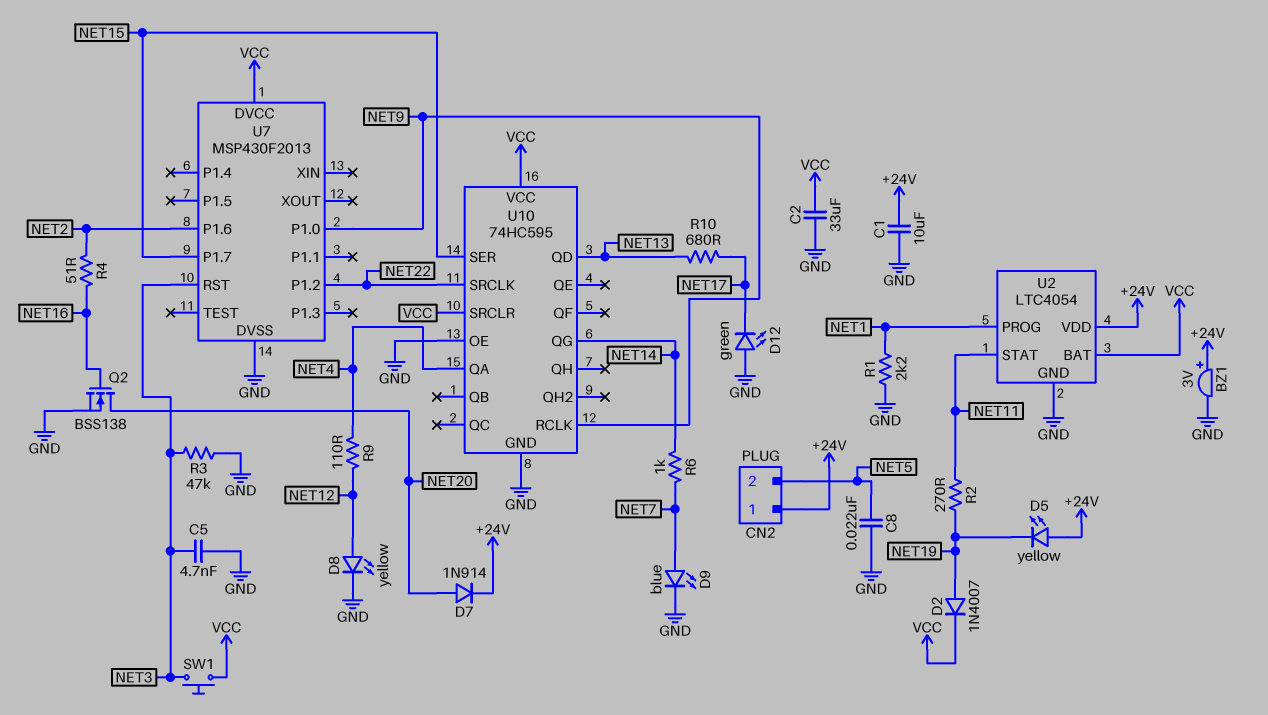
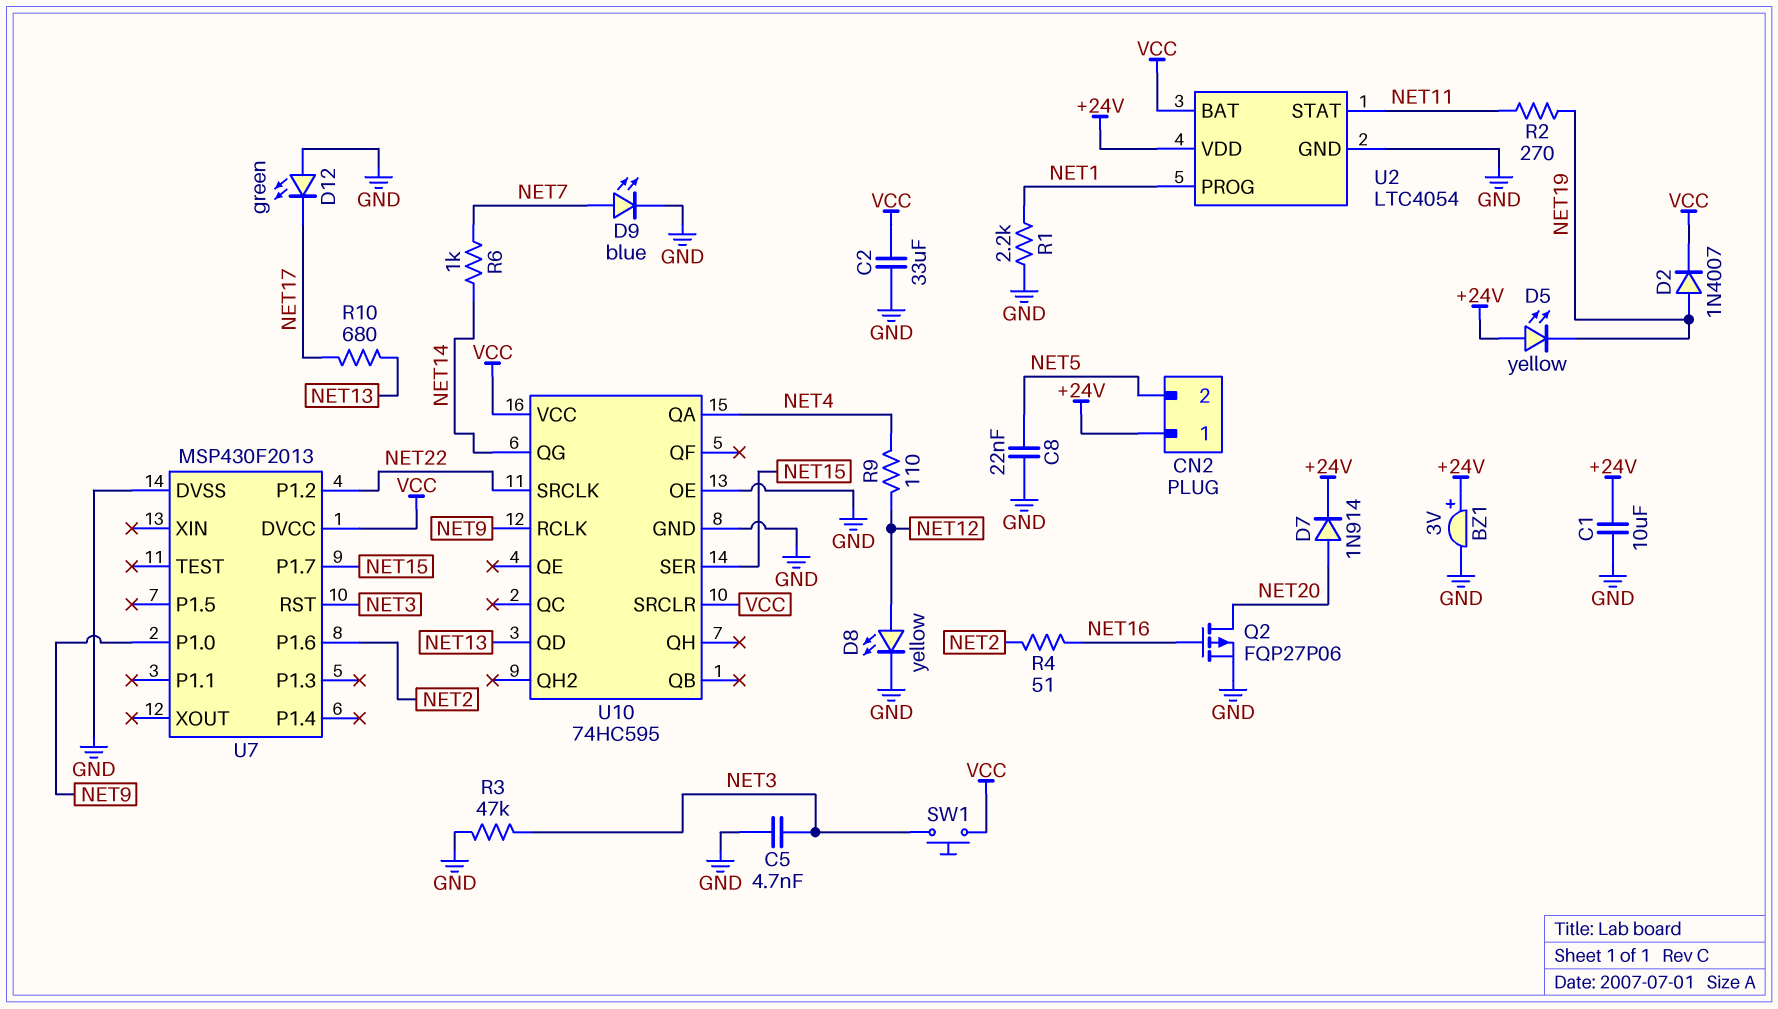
Q2: NMOS BSS138 (G NET16, D NET20, S GND) -> PMOS FQP27P06 (G NET16, D NET20, S GND)

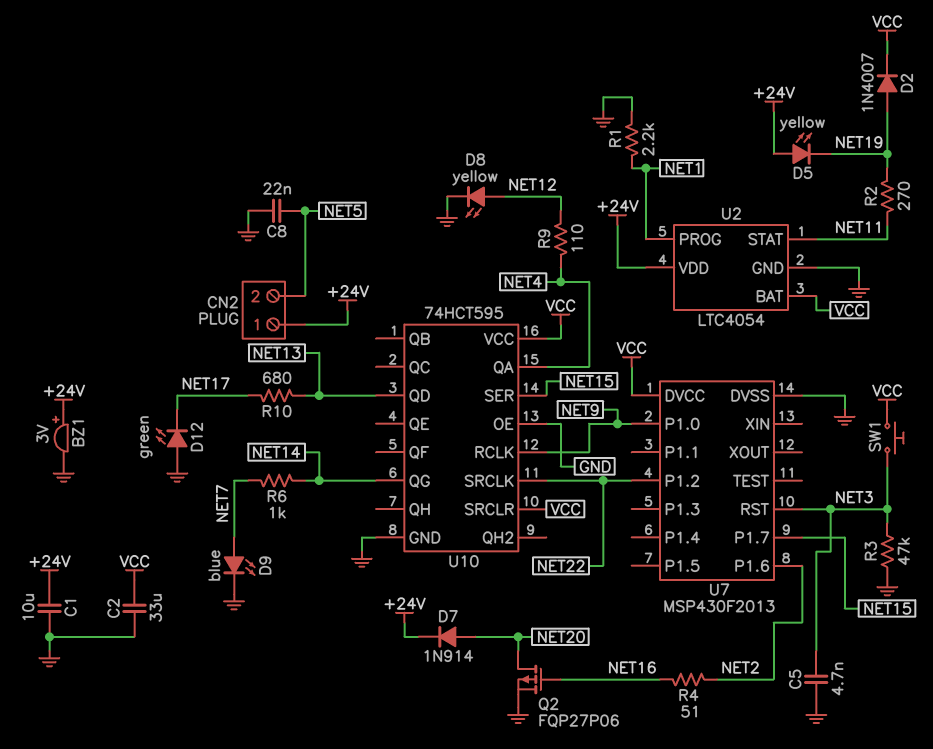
U10: 74HC595 -> 74HCT595

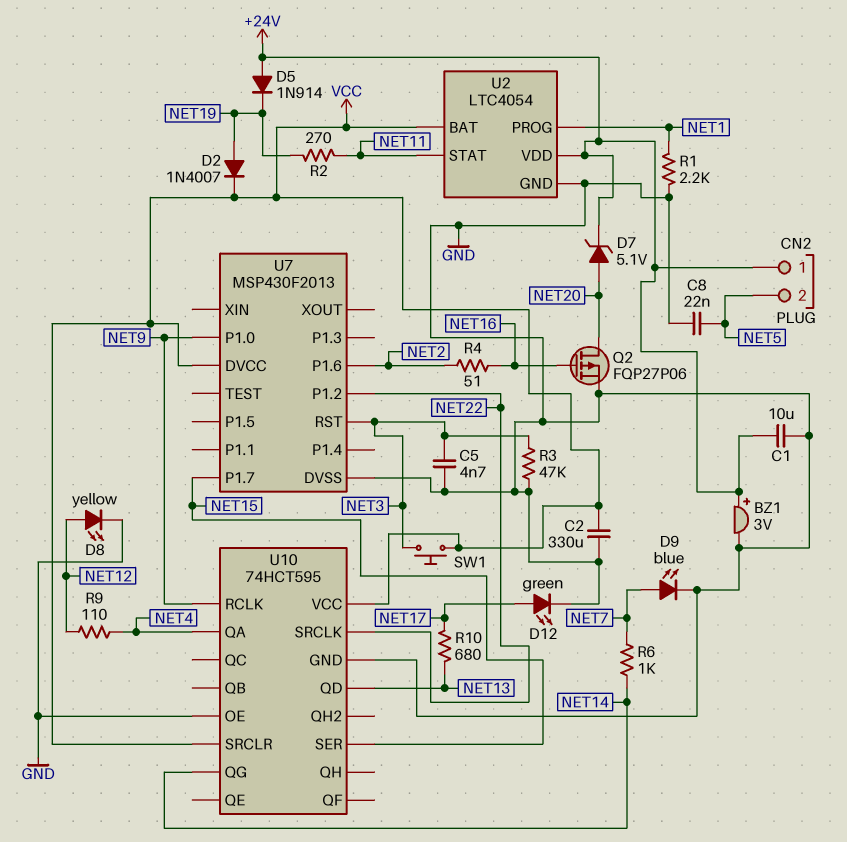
C2: 33uF (GND, VCC) -> 330uF (GND, VCC)
D5: LED yellow (A +24V, K NET19) -> diode 1N914 (A +24V, K NET19)
D7: diode 1N914 (A NET20, K +24V) -> zener 5.1V (A NET20, K +24V)
D12: LED green (A GND, K NET17) -> LED green (A NET17, K GND)

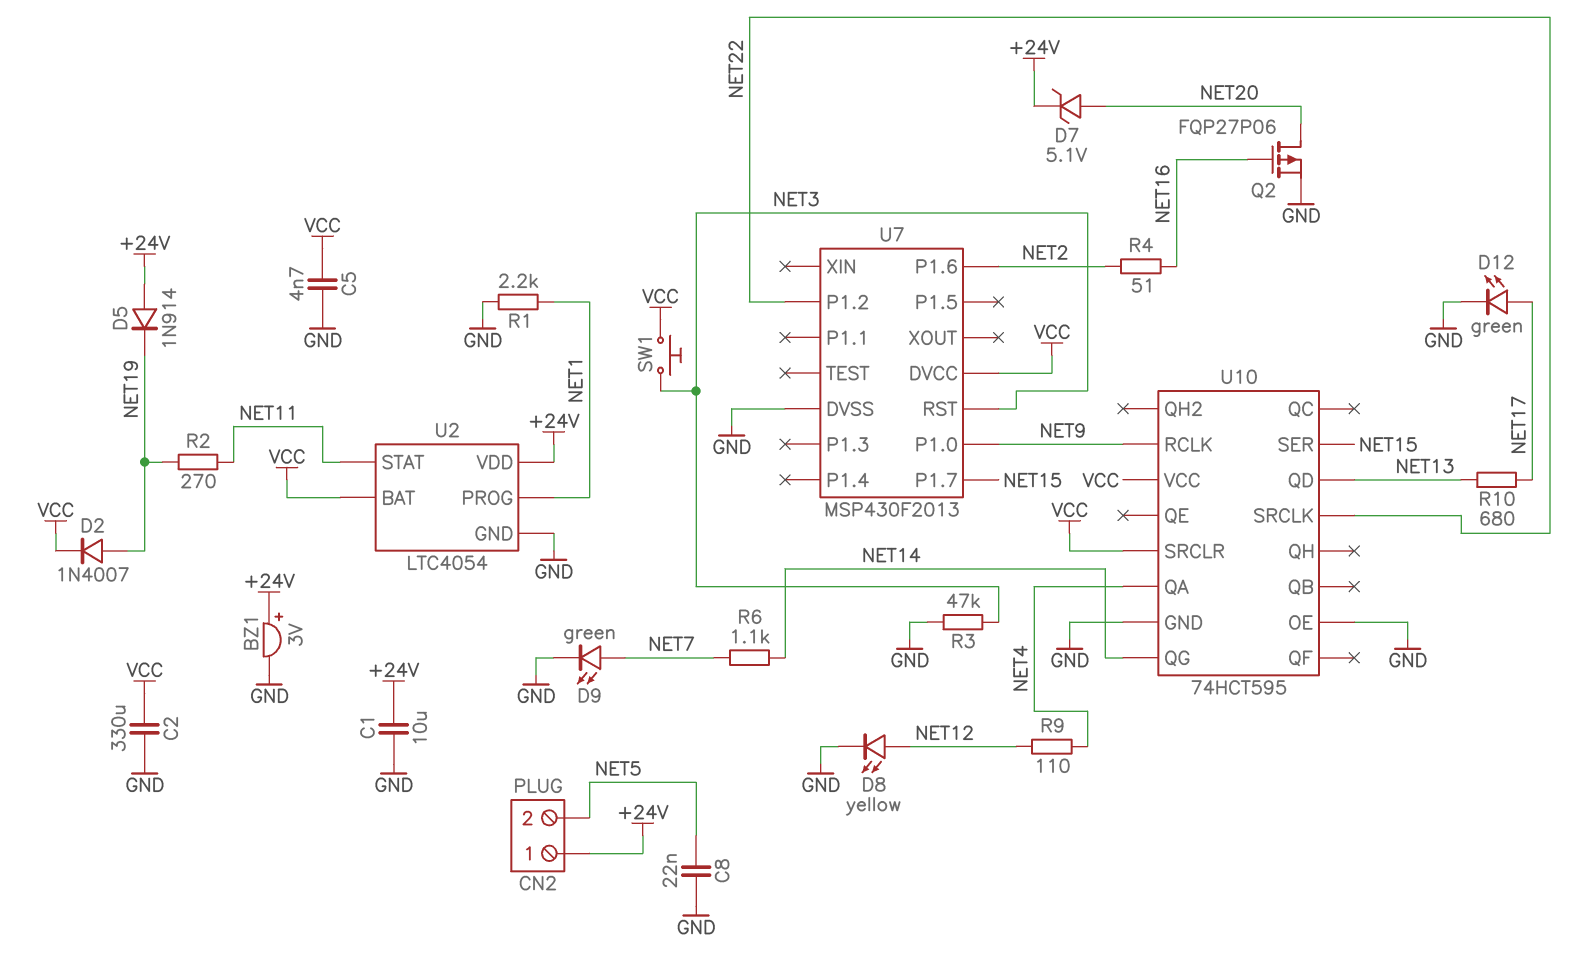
C5: 4.7nF (GND, NET3) -> 4.7nF (GND, VCC)
D9: LED blue (A NET7, K GND) -> LED green (A NET7, K GND)
R6: 1k (NET7, NET14) -> 1.1k (NET7, NET14)

